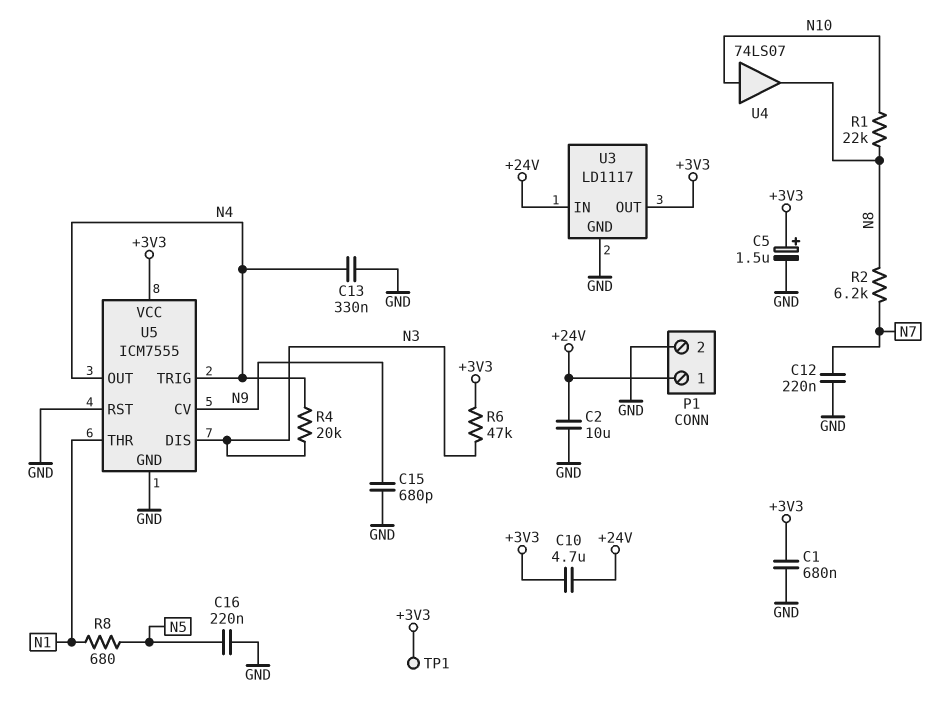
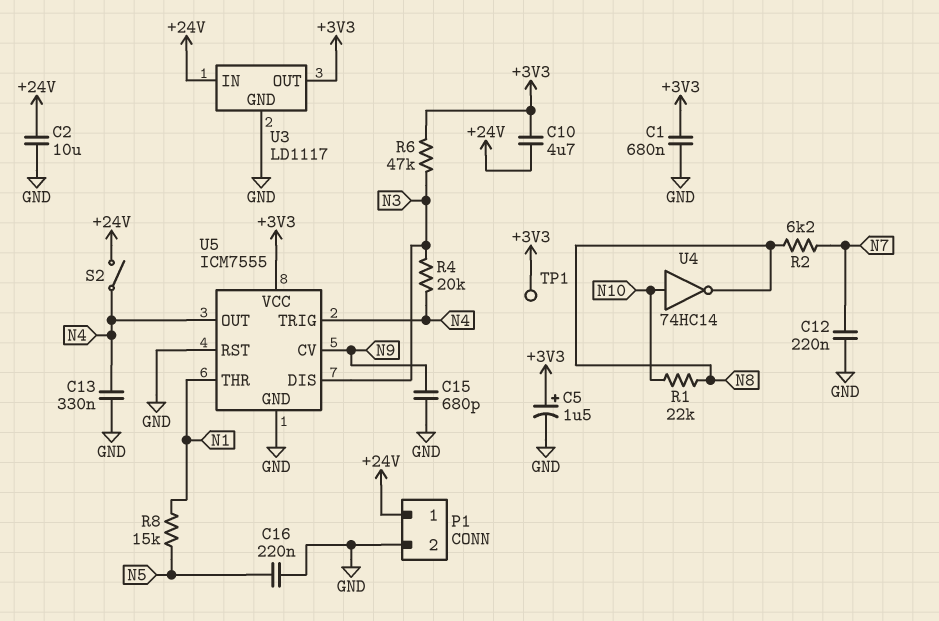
R8: 680 (N1, N5) -> 15k (N1, N5)
S2: none -> switch (+24V, N4)
U4: buffer 74LS07 (in N10, out N8) -> NOT 74HC14 (in N10, out N8)

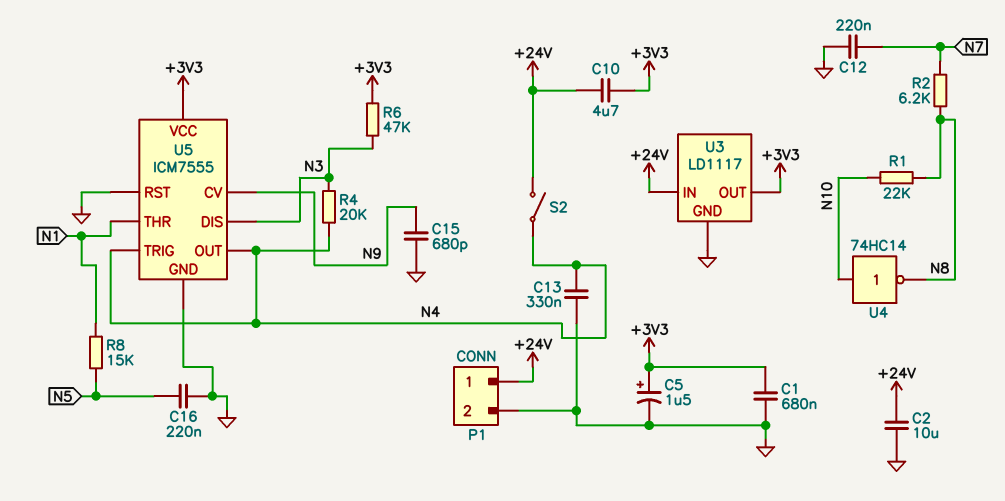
TP1: test point (+3V3) -> none

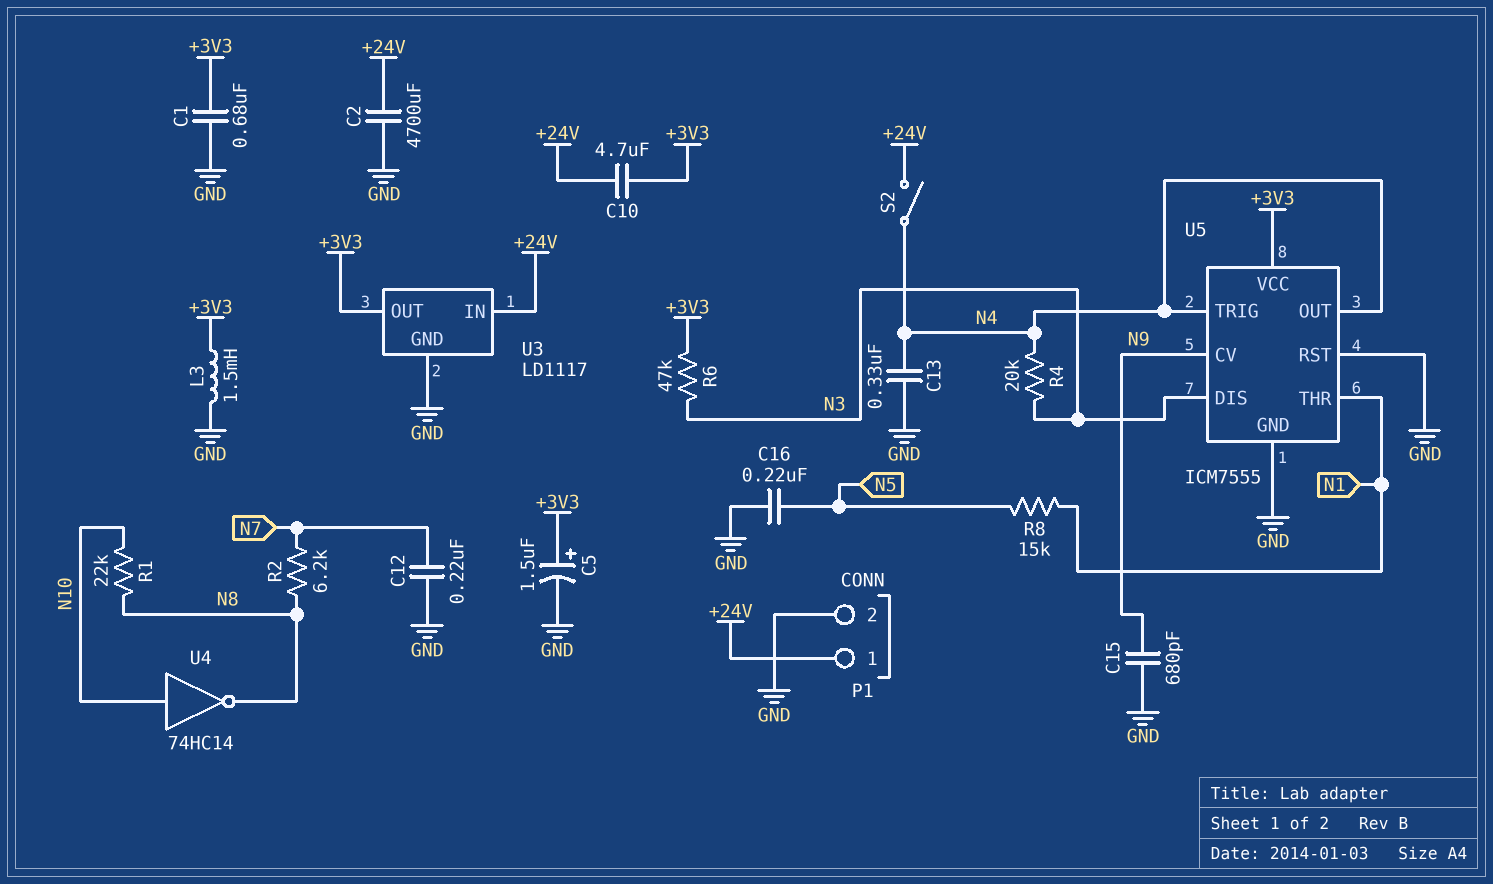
C2: 10uF (+24V, GND) -> 4700uF (+24V, GND)
L3: none -> 1.5mH (+3V3, GND)

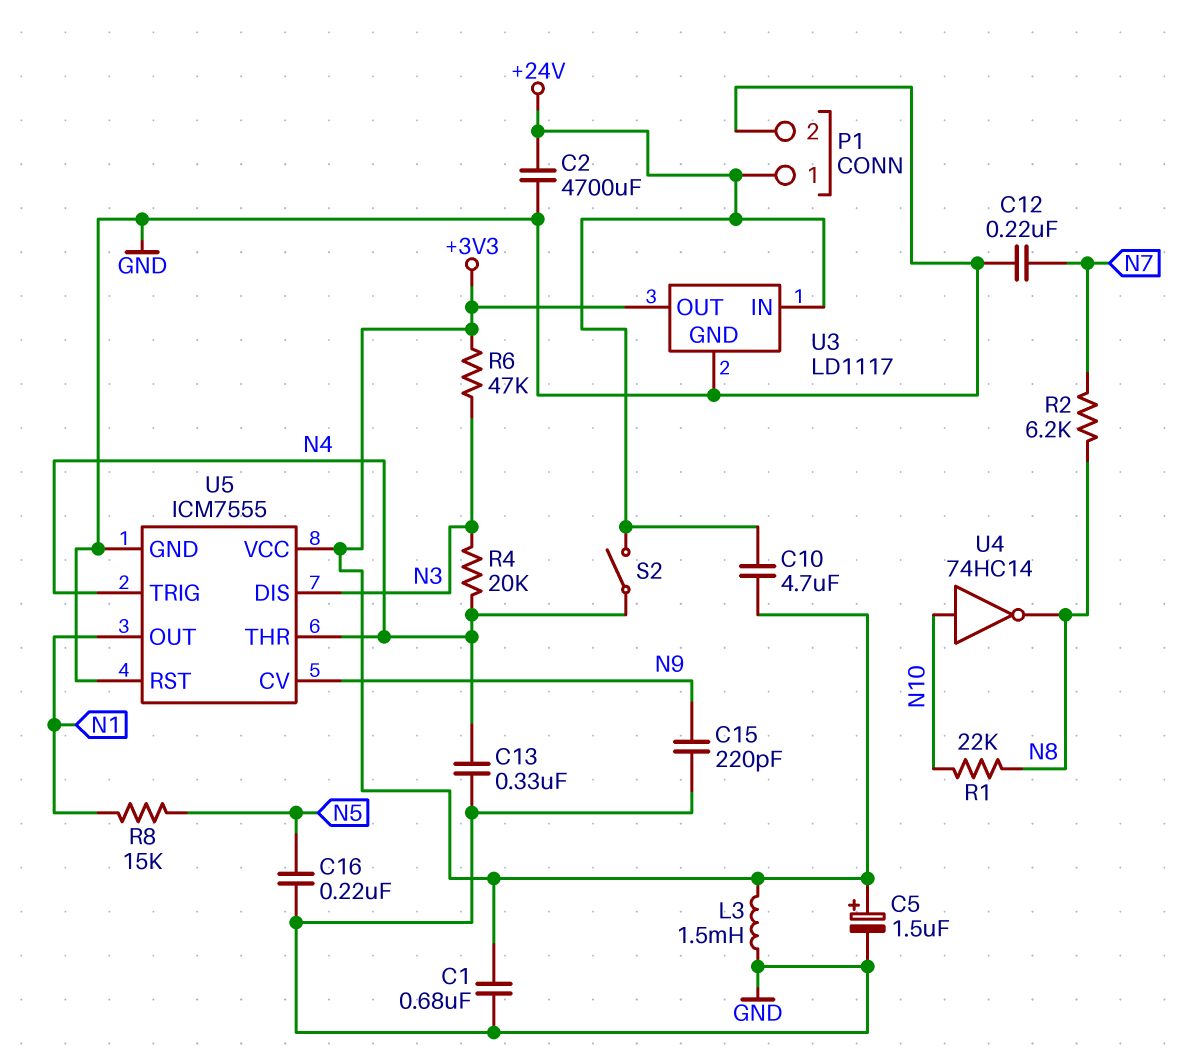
C15: 680pF (GND, N9) -> 220pF (GND, N9)
U5 pin OUT: N4 -> N1
U5 pin THR: N1 -> N4

